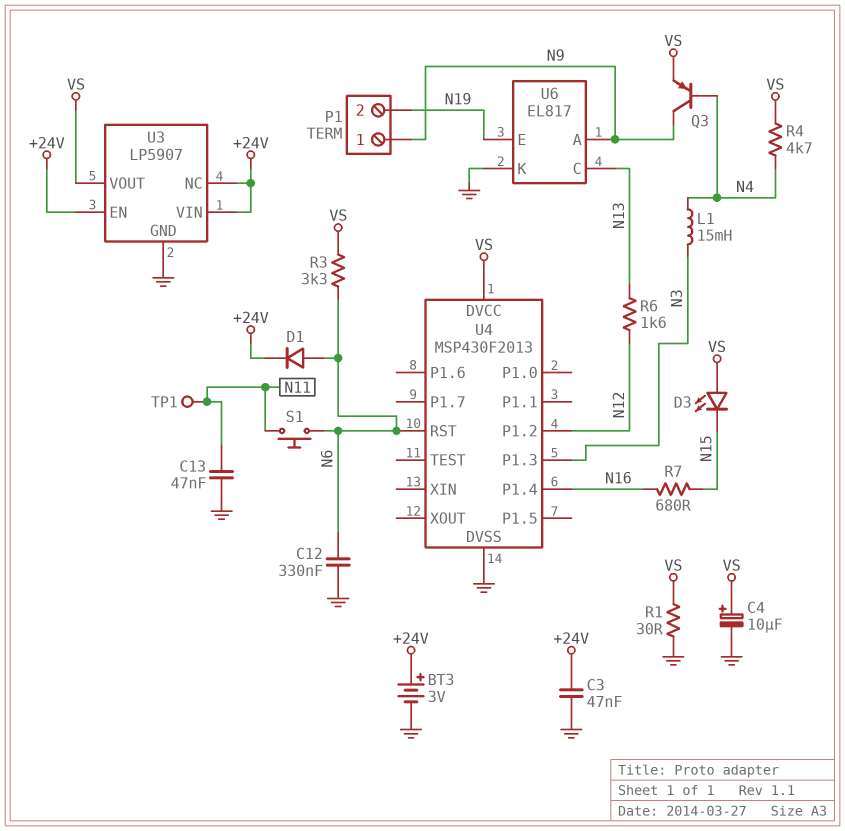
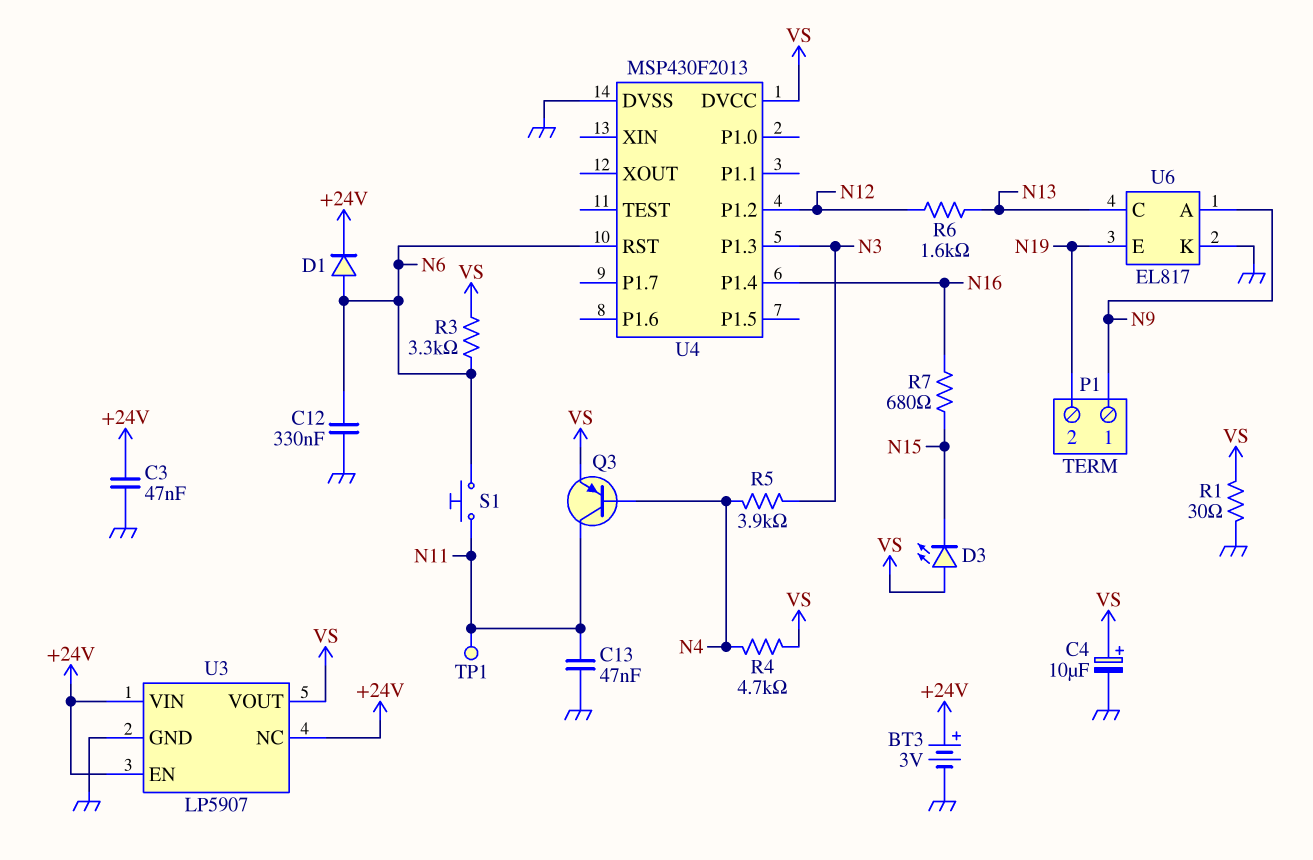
L1: 15mH (N3, N4) -> none
Q3: PNP (B N4, C N9, E VS) -> PNP (B N4, C N11, E VS)
R5: none -> 3.9k (N3, N4)

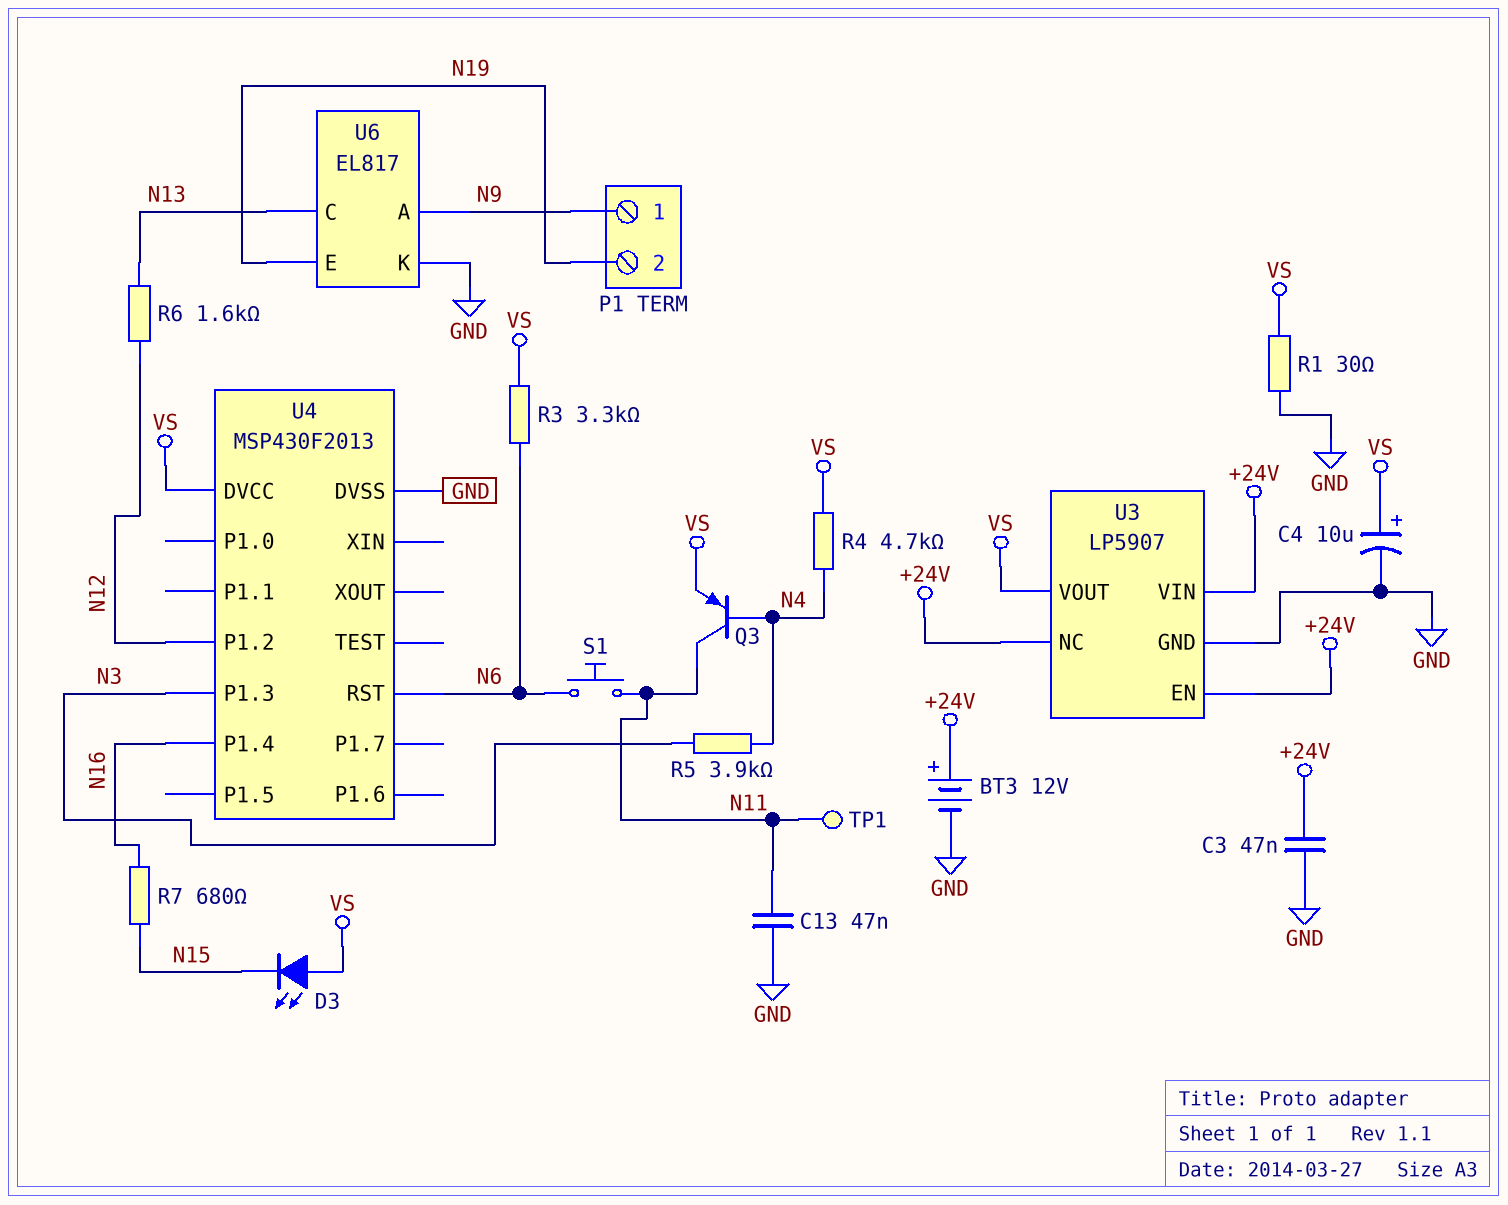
BT3: 3V (plus +24V, minus GND) -> 12V (plus +24V, minus GND)
C12: 330nF (GND, N6) -> none
D1: diode (A N6, K +24V) -> none

